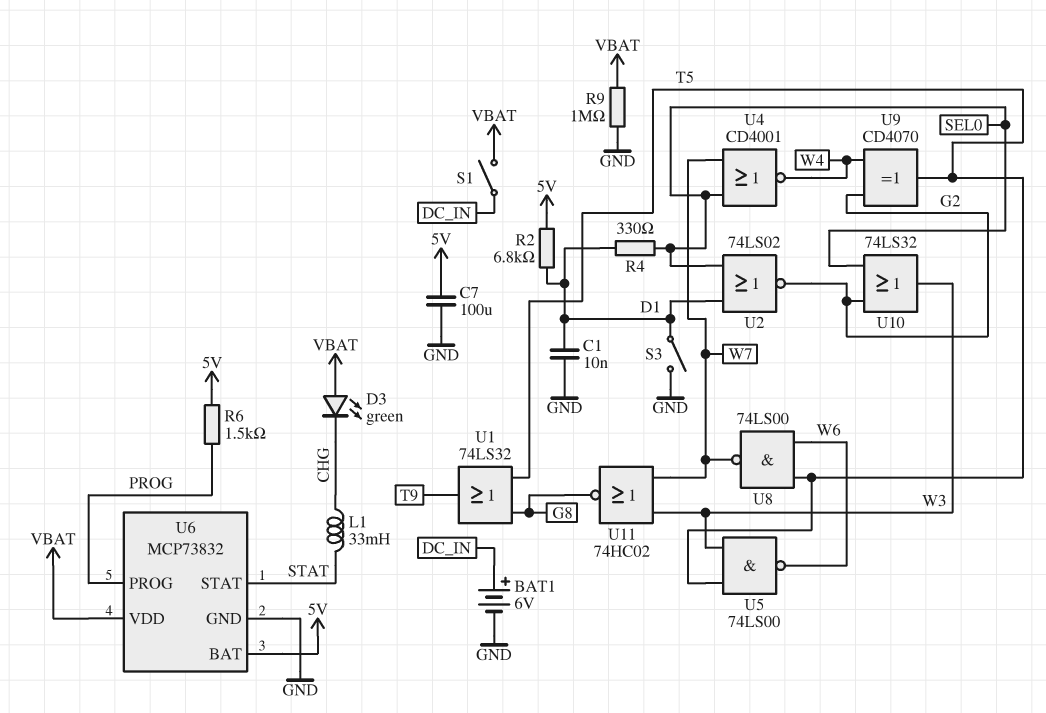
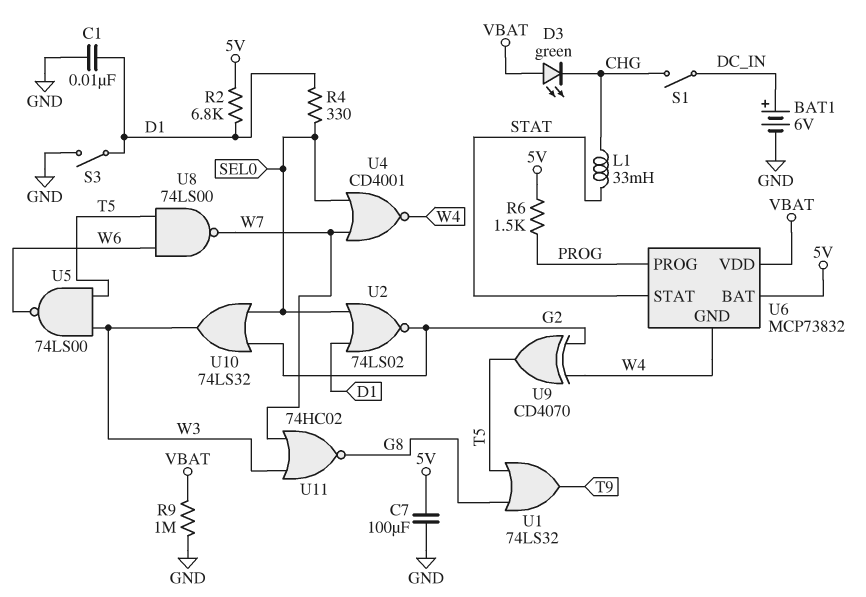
S1: switch (DC_IN, VBAT) -> switch (CHG, DC_IN)
U6 pin GND: GND -> W4

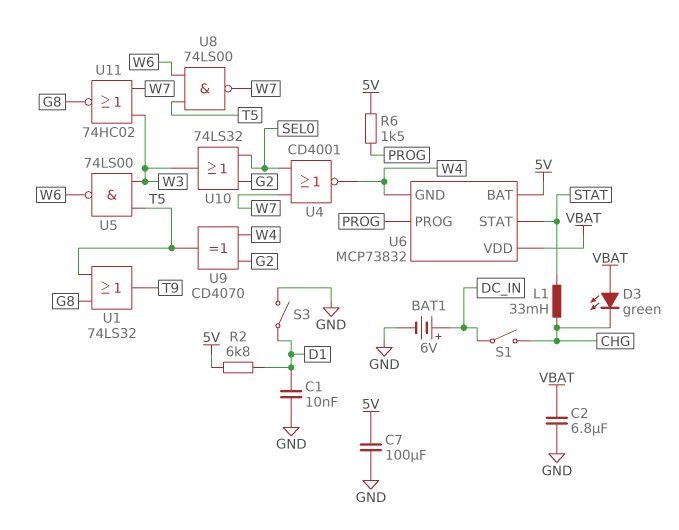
C2: none -> 6.8uF (GND, VBAT)
R4: 330 (D1, SEL0) -> none
R9: 1M (GND, VBAT) -> none
U2: NOR 74LS02 (in D1, in SEL0, out G2) -> none

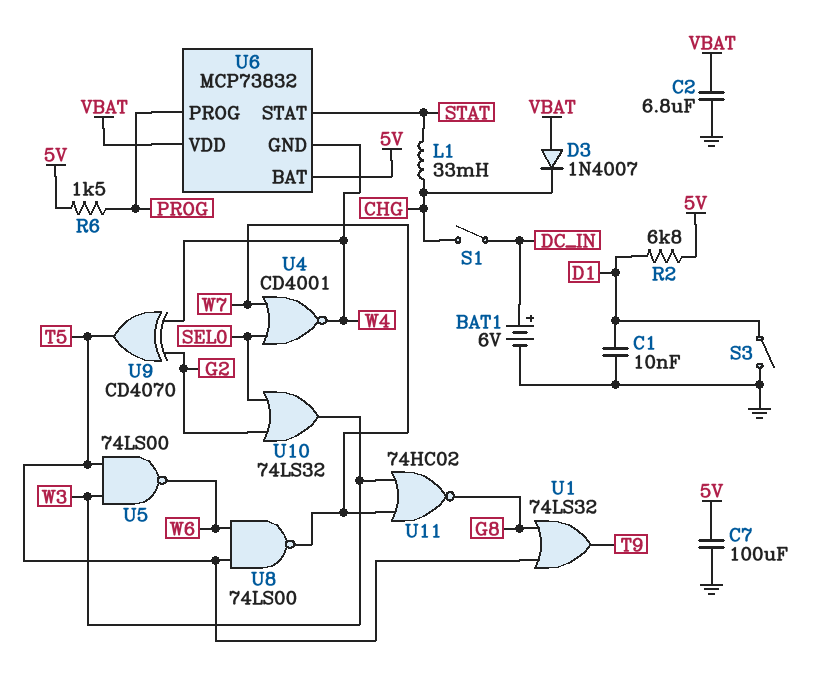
D3: LED green (A VBAT, K CHG) -> diode 1N4007 (A VBAT, K CHG)

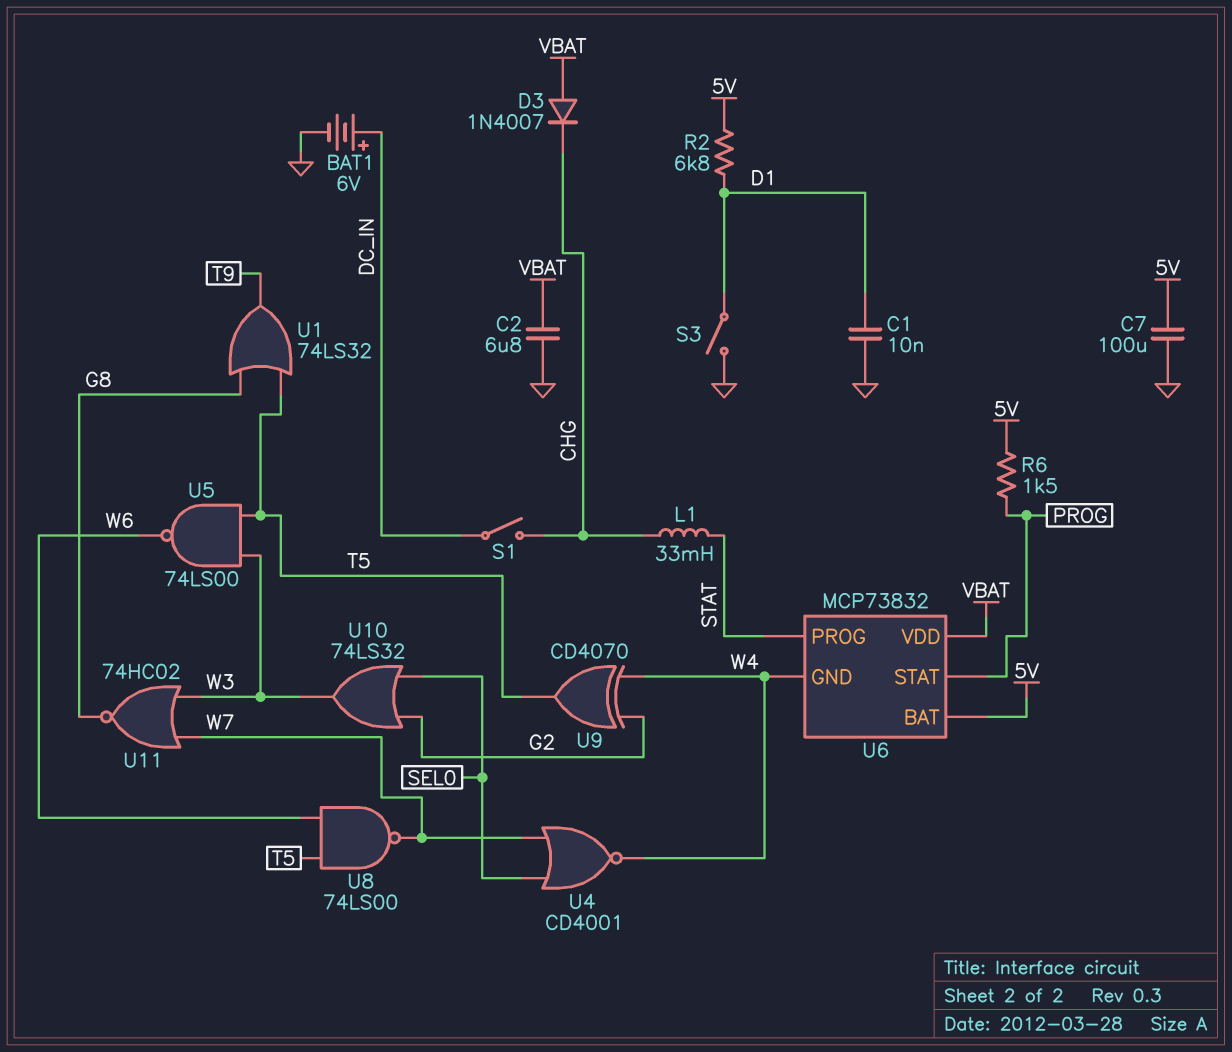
U6 pin PROG: PROG -> STAT
U6 pin STAT: STAT -> PROG

